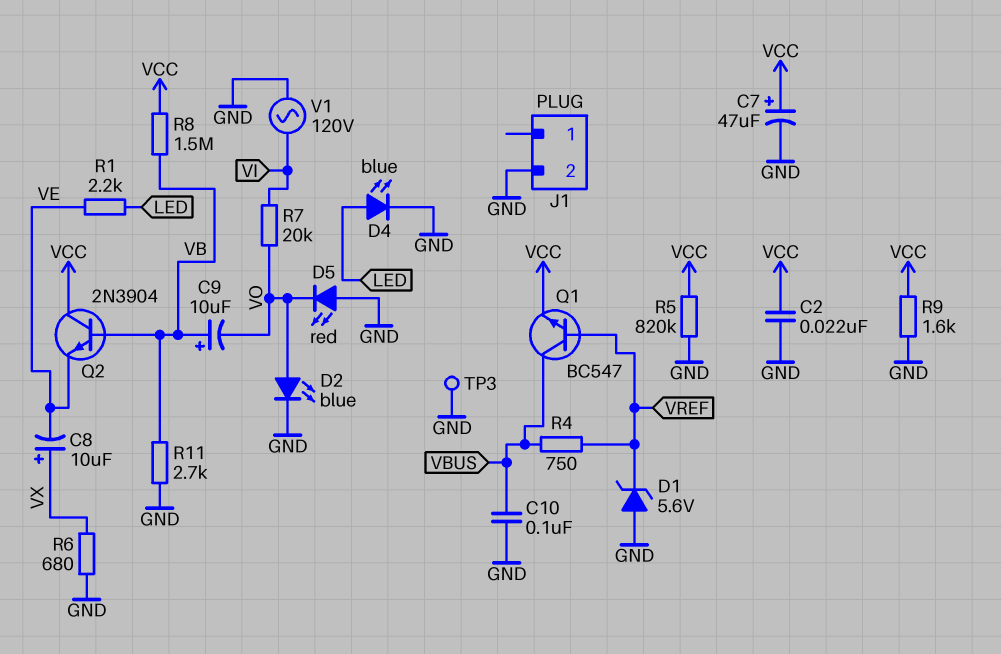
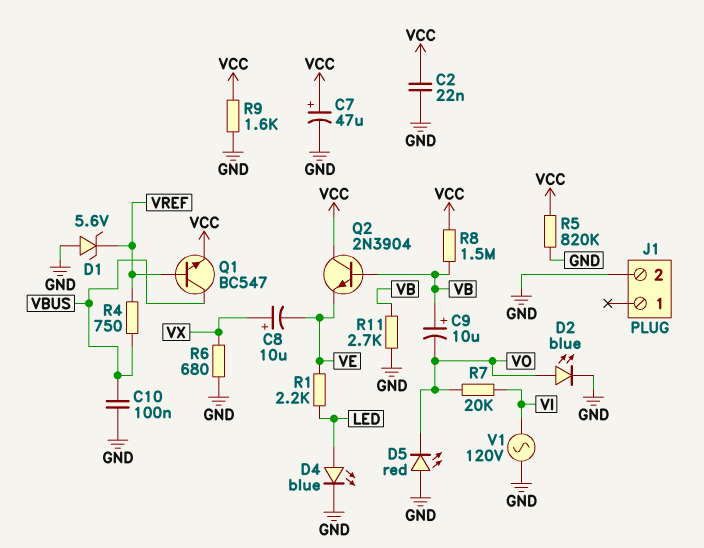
TP3: test point (GND) -> none

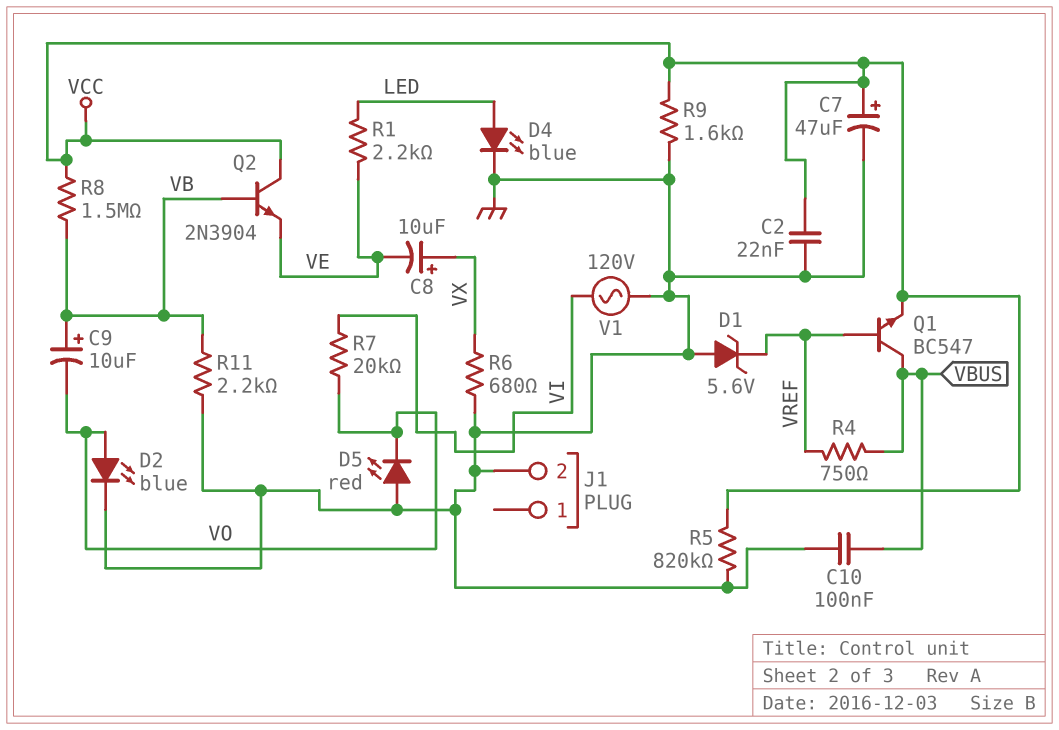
R11: 2.7k (GND, VB) -> 2.2k (GND, VB)

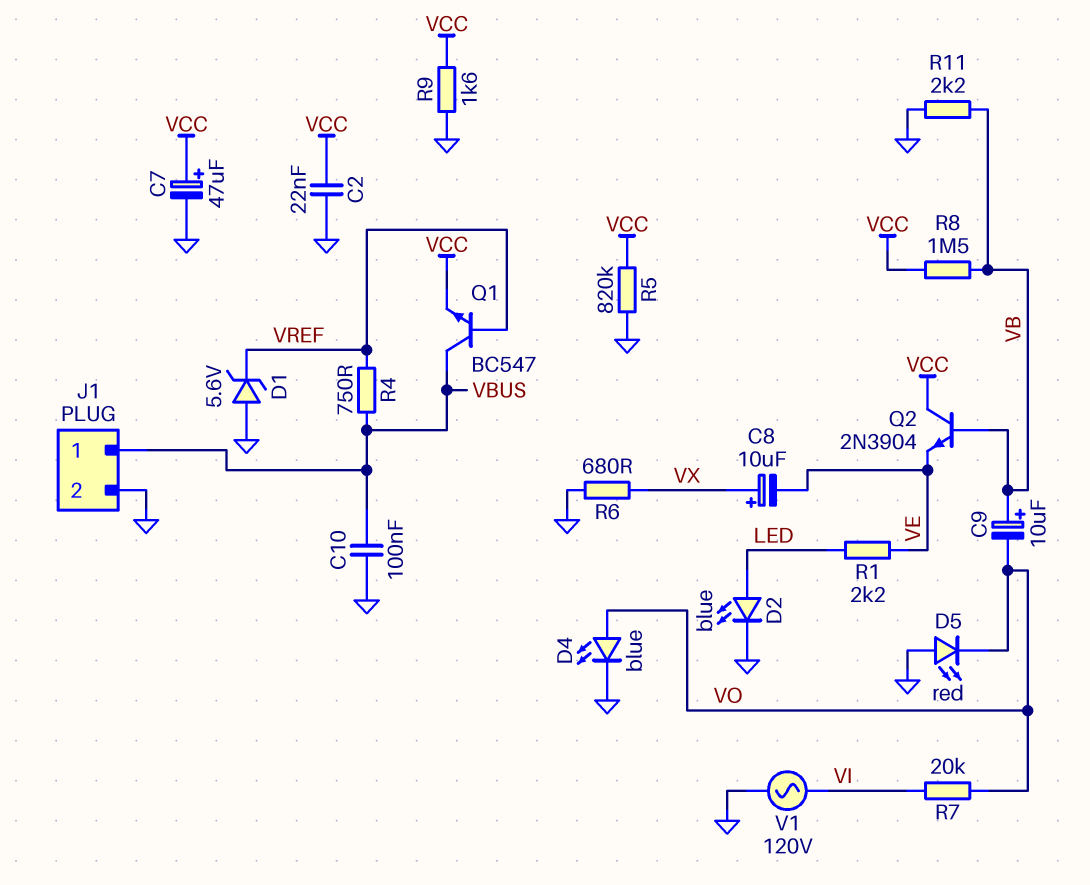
D2: LED blue (A VO, K GND) -> LED blue (A LED, K GND)
D4: LED blue (A LED, K GND) -> LED blue (A VO, K GND)
J1 pin 1: none -> VBUS

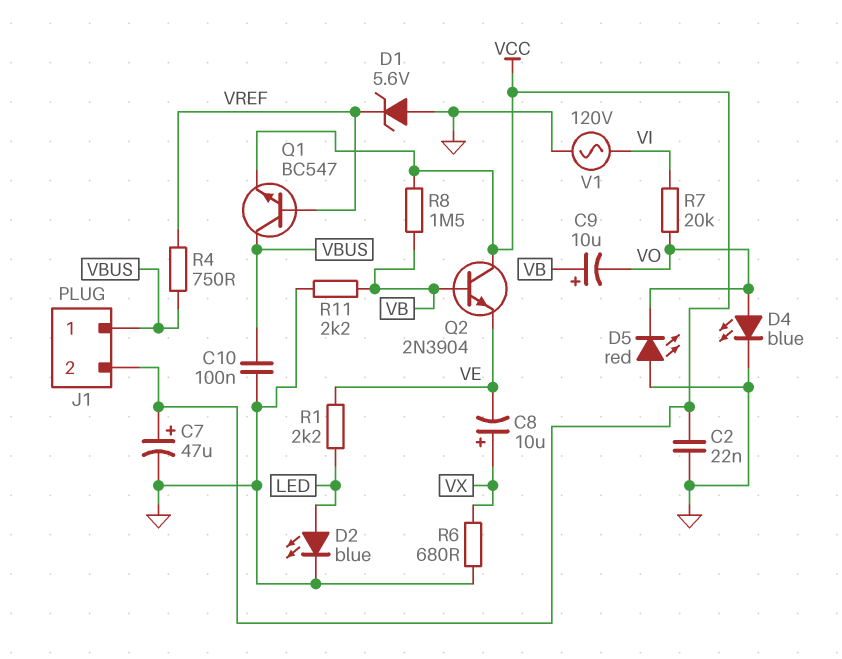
J1 pin 2: GND -> VCC
R5: 820k (GND, VCC) -> none
R9: 1.6k (GND, VCC) -> none

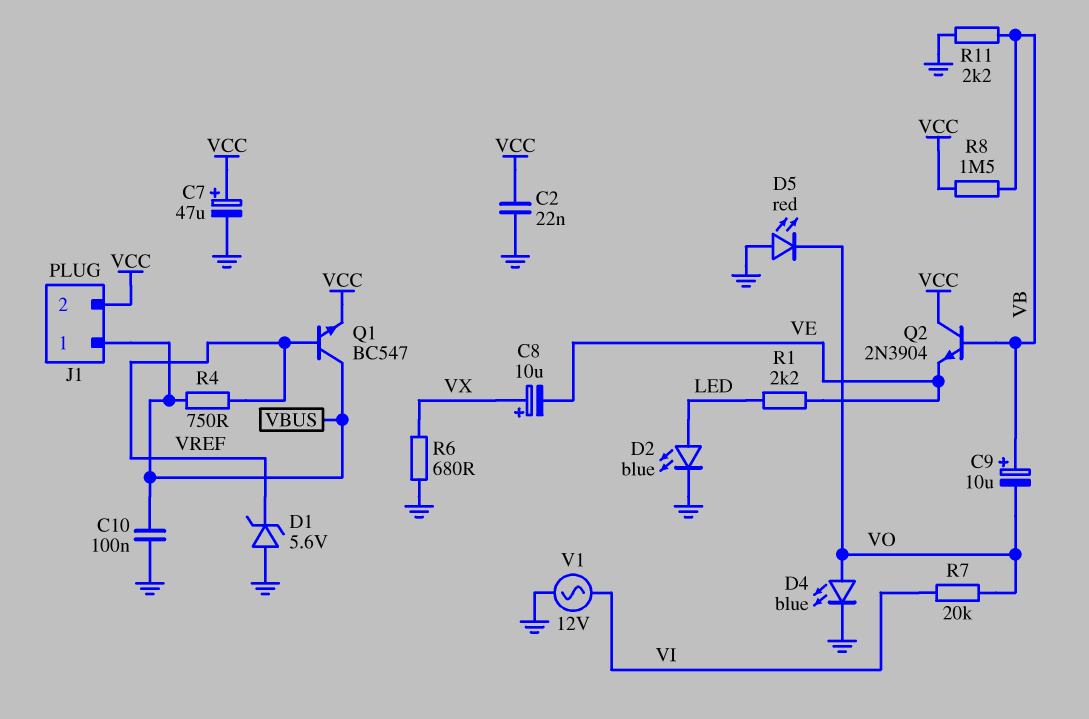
V1: AC 120V (GND, VI) -> AC 12V (GND, VI)

